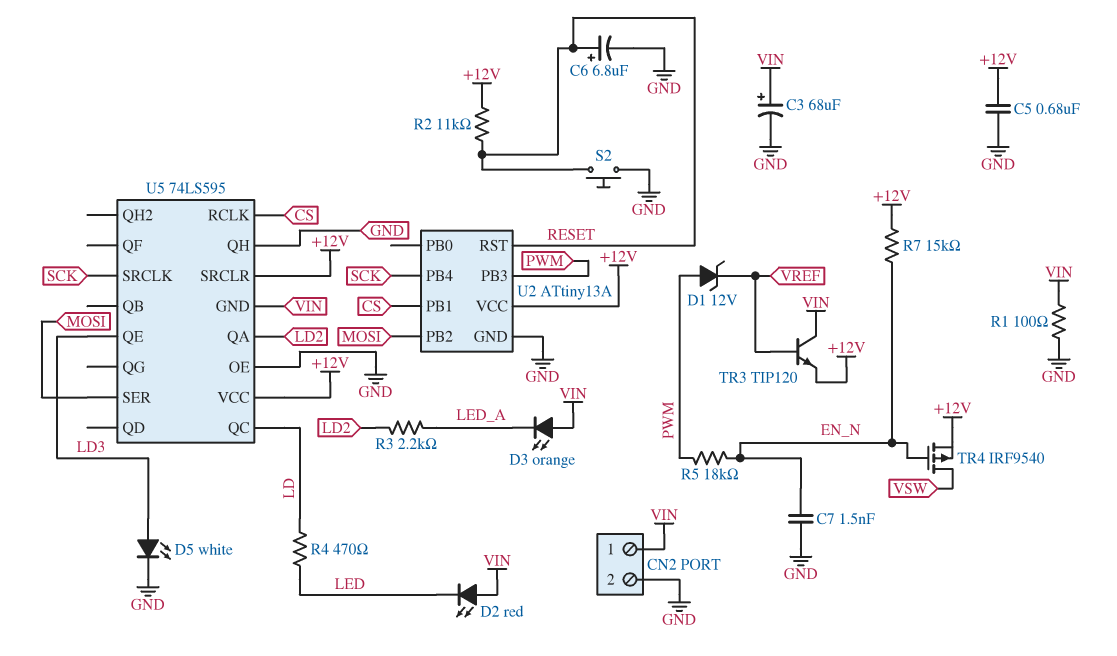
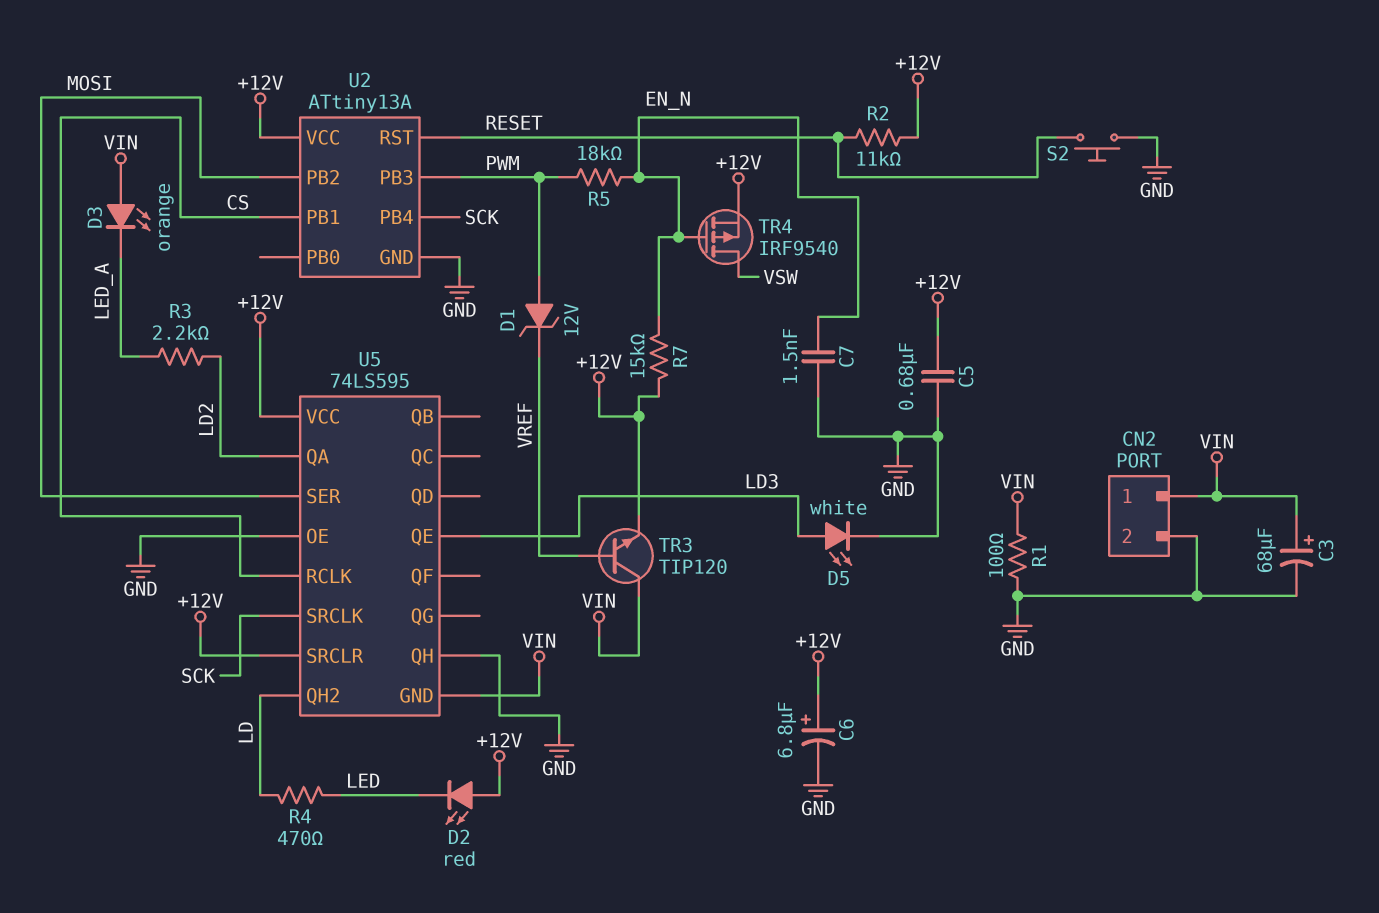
C6: 6.8uF (plus RESET, minus GND) -> 6.8uF (plus +12V, minus GND)
D2: LED red (A VIN, K LED) -> LED red (A +12V, K LED)
U5 pin QC: LD -> none
U5 pin QH2: none -> LD

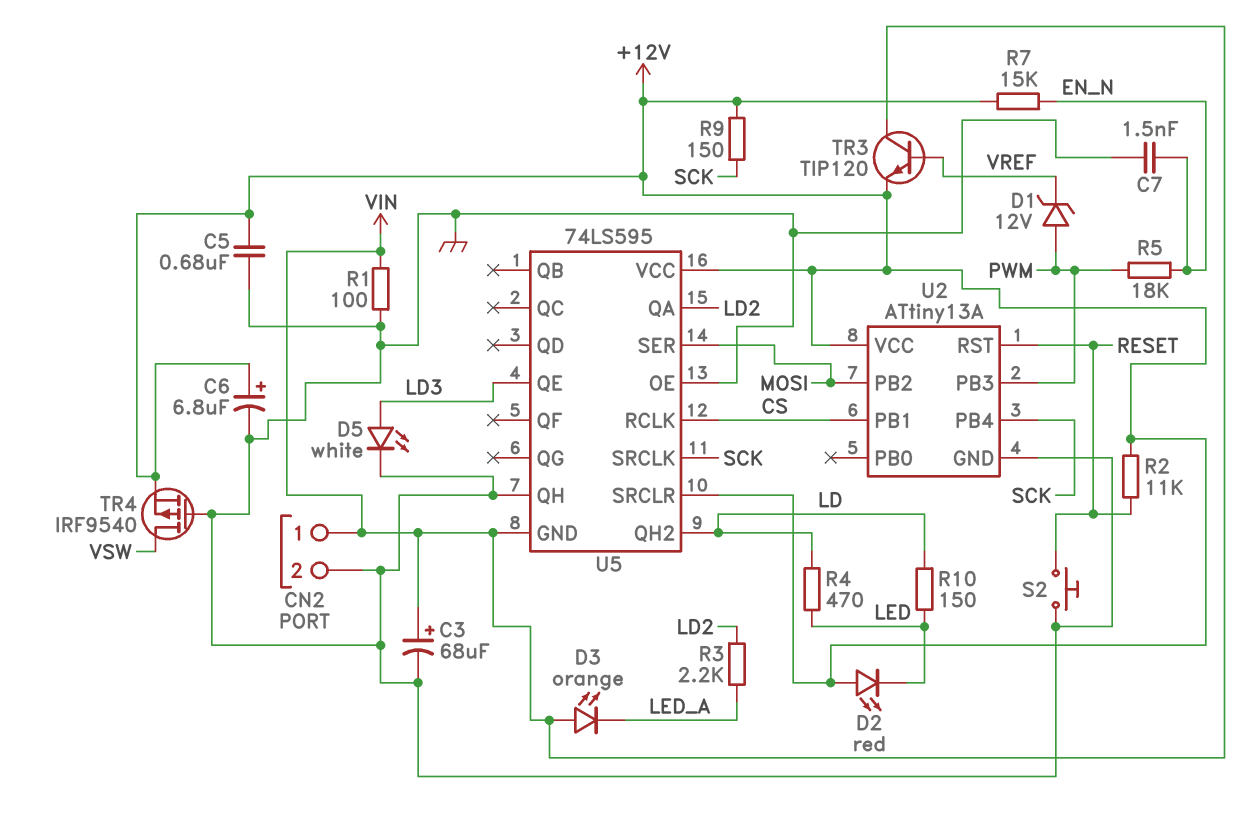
R9: none -> 150 (+12V, SCK)
R10: none -> 150 (LD, LED)
TR4: PMOS IRF9540 (G EN_N, D VSW, S +12V) -> PMOS IRF9540 (G GND, D VSW, S +12V)

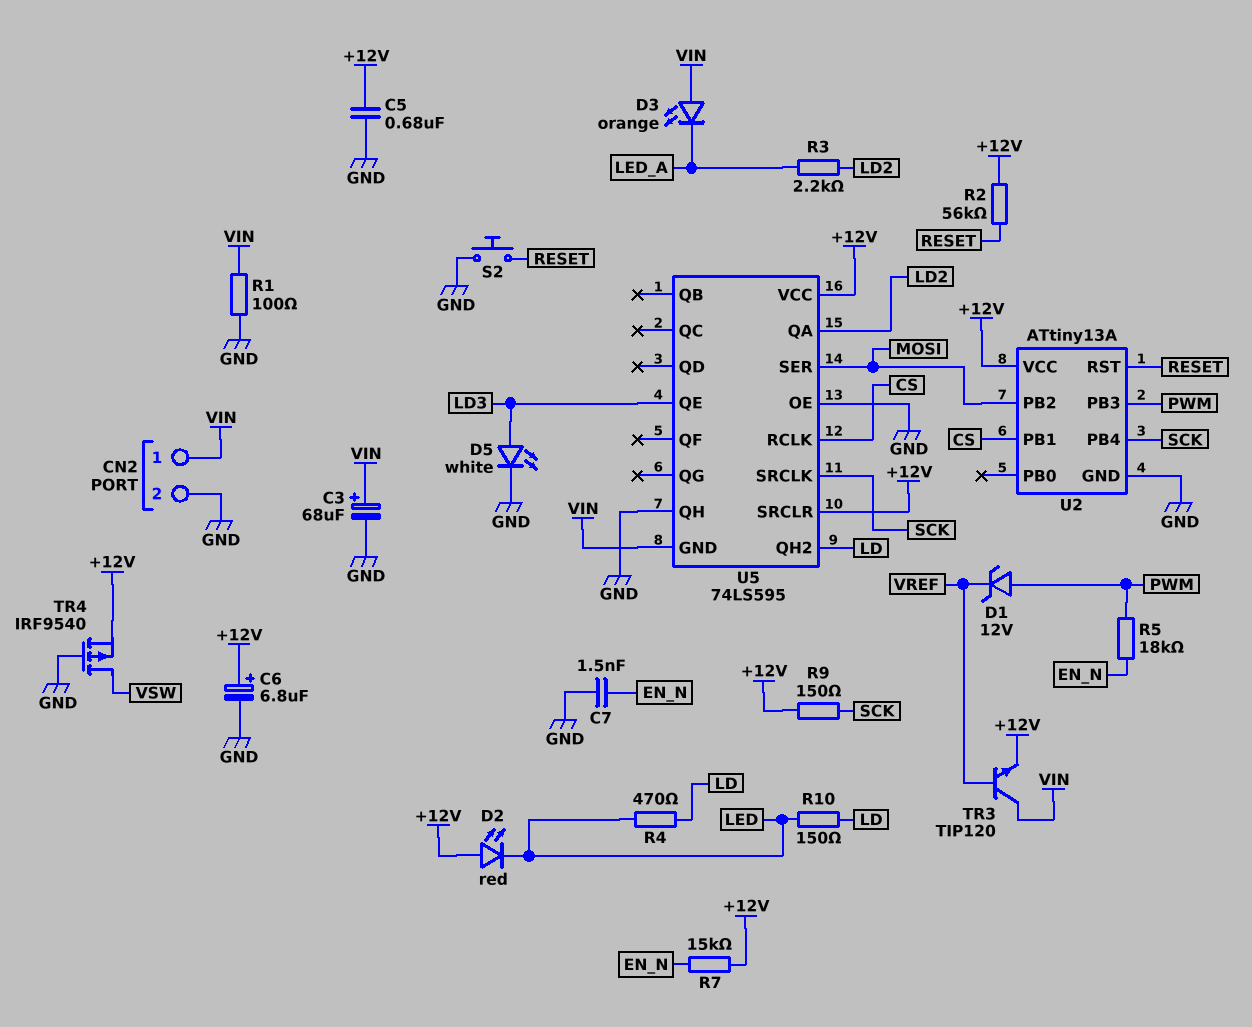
R2: 11k (+12V, RESET) -> 56k (+12V, RESET)

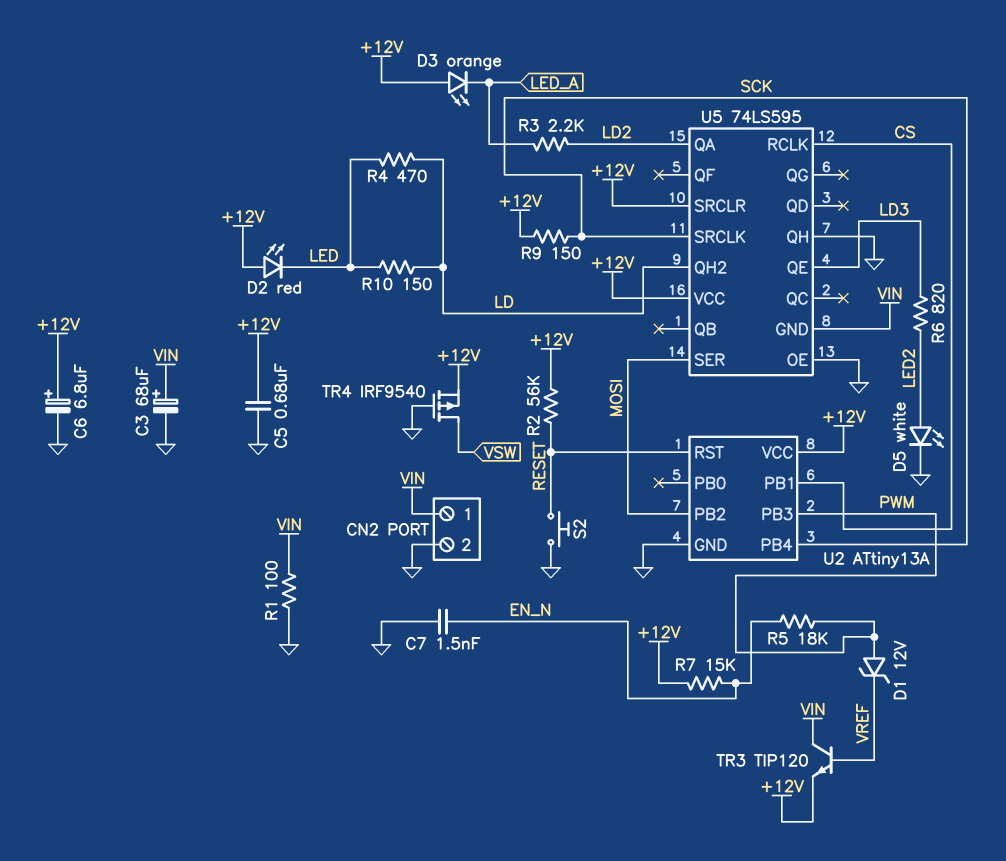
D3: LED orange (A VIN, K LED_A) -> LED orange (A +12V, K LED_A)
D5: LED white (A LD3, K GND) -> LED white (A LED2, K GND)
R6: none -> 820 (LD3, LED2)

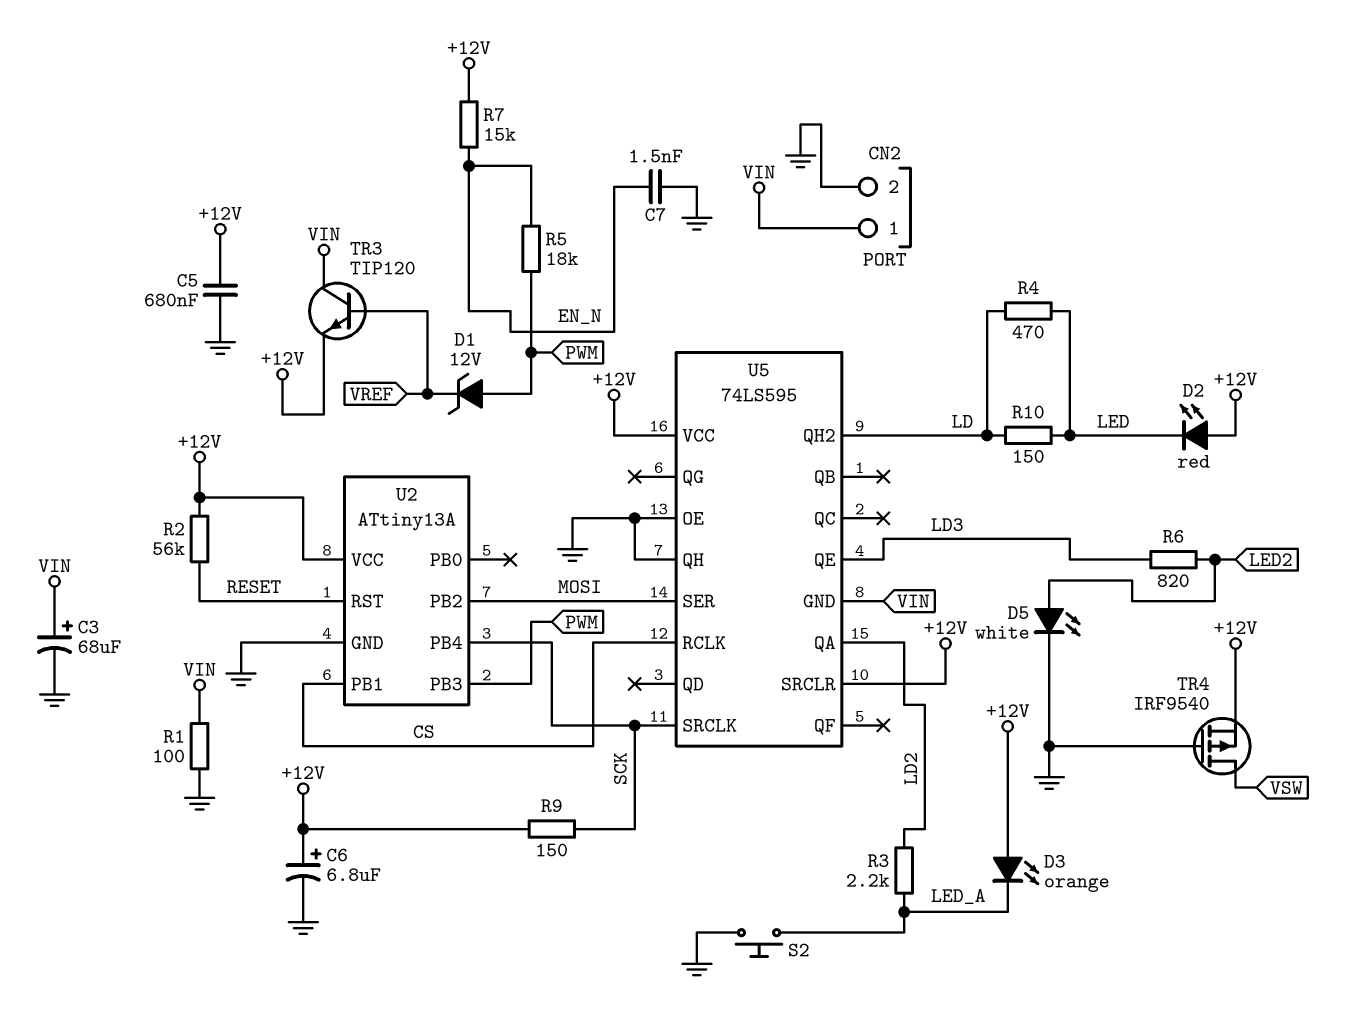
S2: button (GND, RESET) -> button (GND, LED_A)

